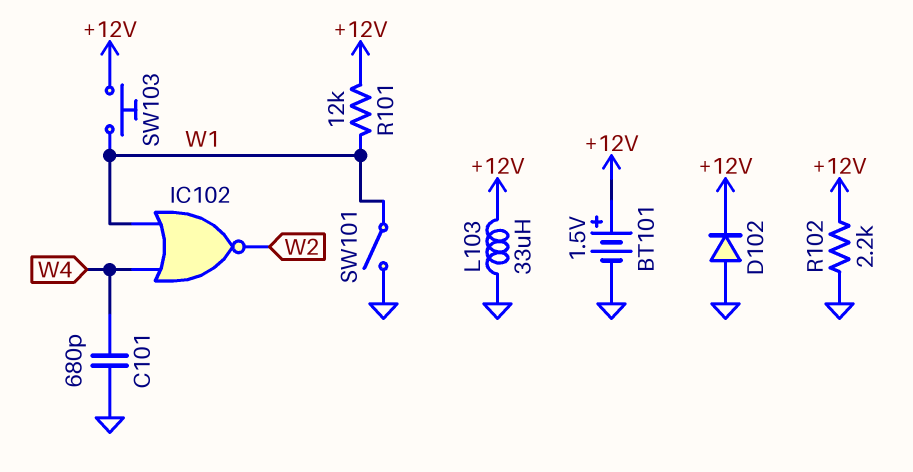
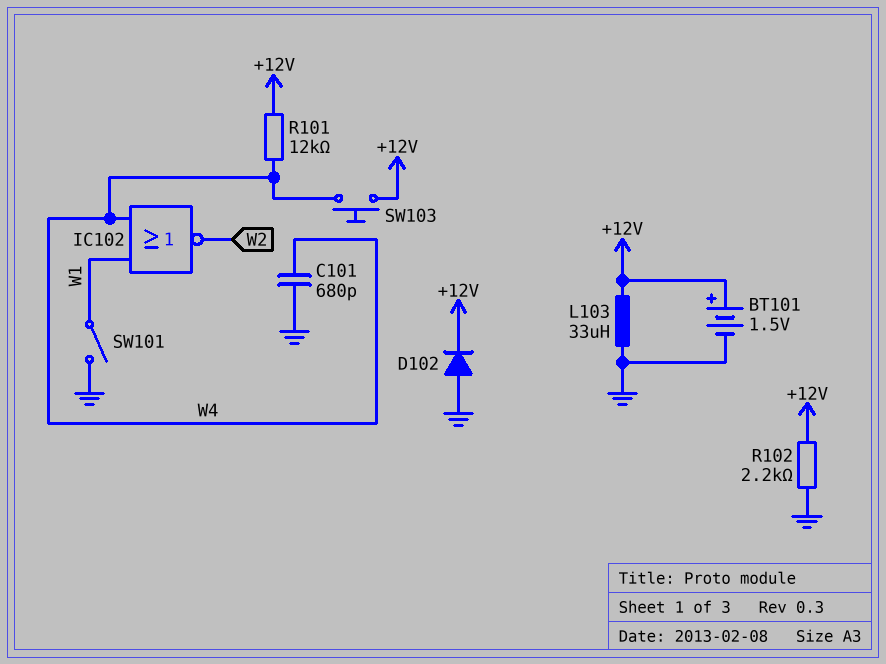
R101: 12k (+12V, W1) -> 12k (+12V, W4)
SW103: button (+12V, W1) -> button (+12V, W4)

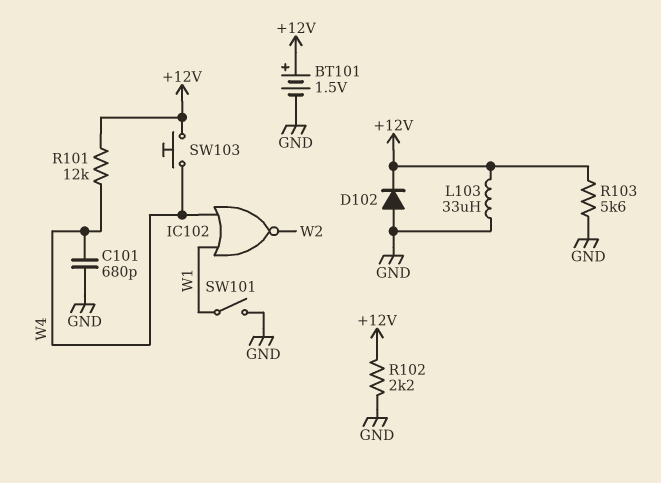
R103: none -> 5.6k (+12V, GND)

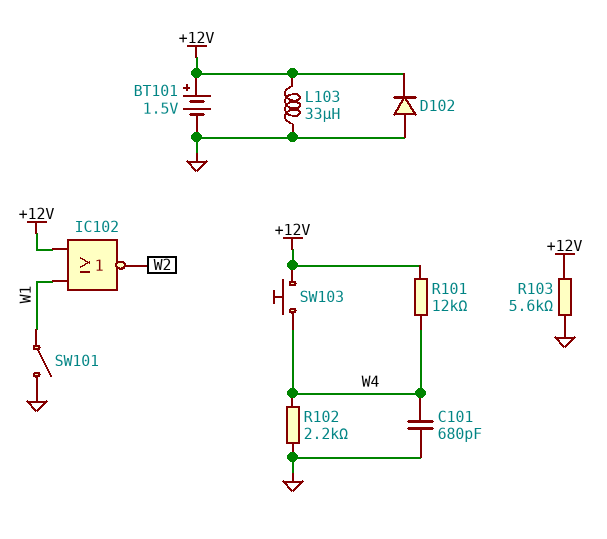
IC102: NOR (in W1, in W4, out W2) -> NOR (in +12V, in W1, out W2)
R102: 2.2k (+12V, GND) -> 2.2k (GND, W4)

